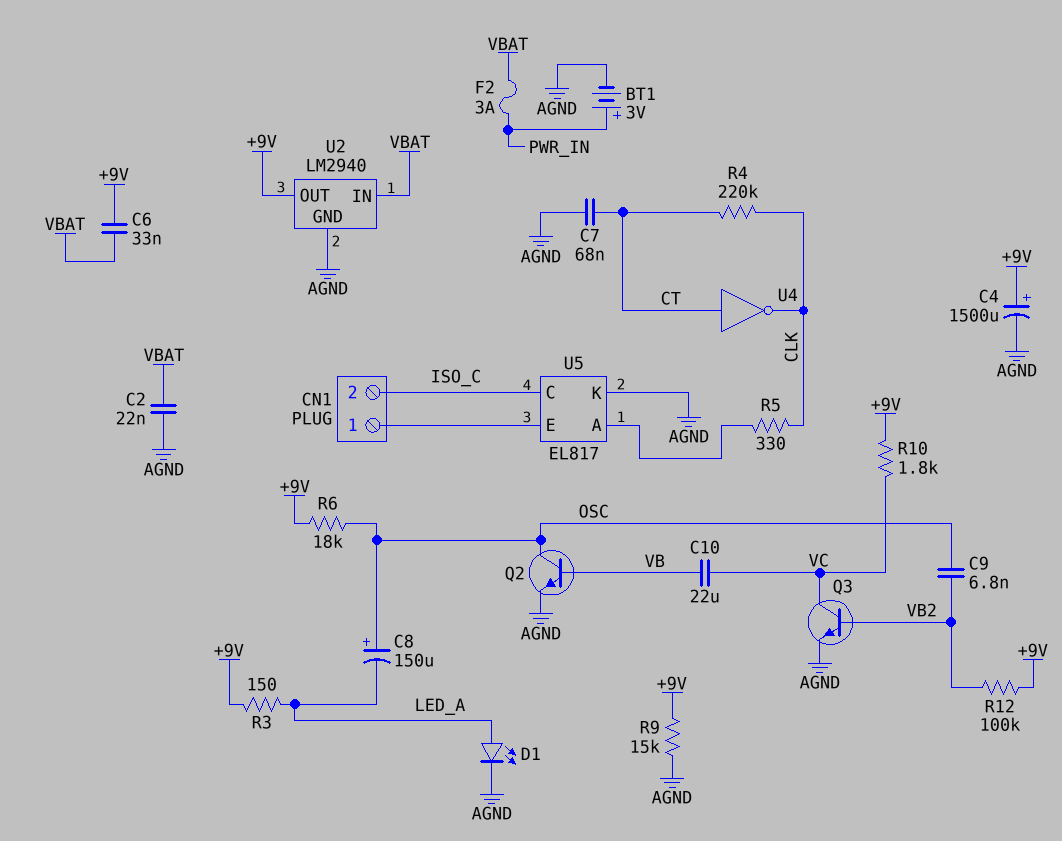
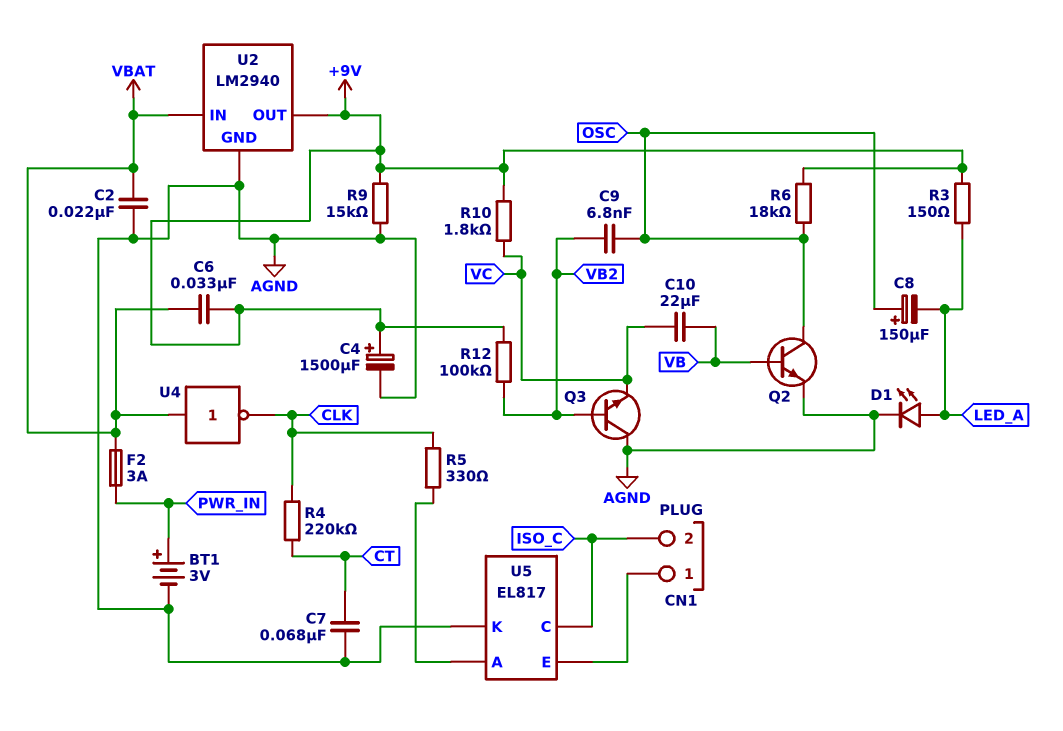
Q3: NPN (B VB2, C VC, E AGND) -> NPN (B VB2, C AGND, E VC)
U4: NOT (in CT, out CLK) -> NOT (in VBAT, out CLK)

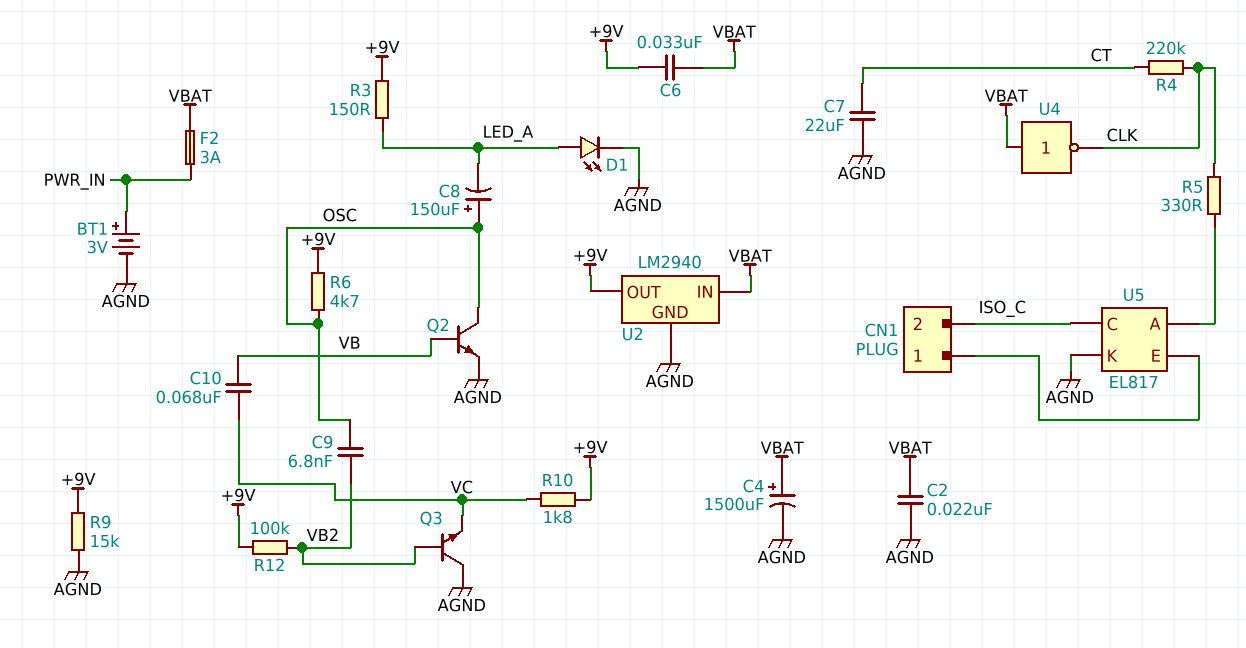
C4: 1500uF (plus +9V, minus AGND) -> 1500uF (plus VBAT, minus AGND)
C7: 68nF (AGND, CT) -> 22uF (AGND, CT)
C10: 22uF (VB, VC) -> 68nF (VB, VC)
R6: 18k (+9V, OSC) -> 4.7k (+9V, OSC)

